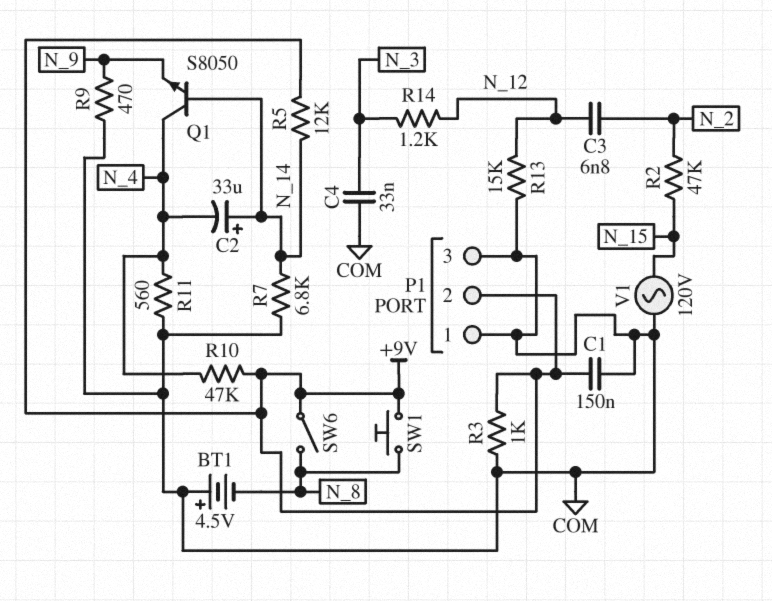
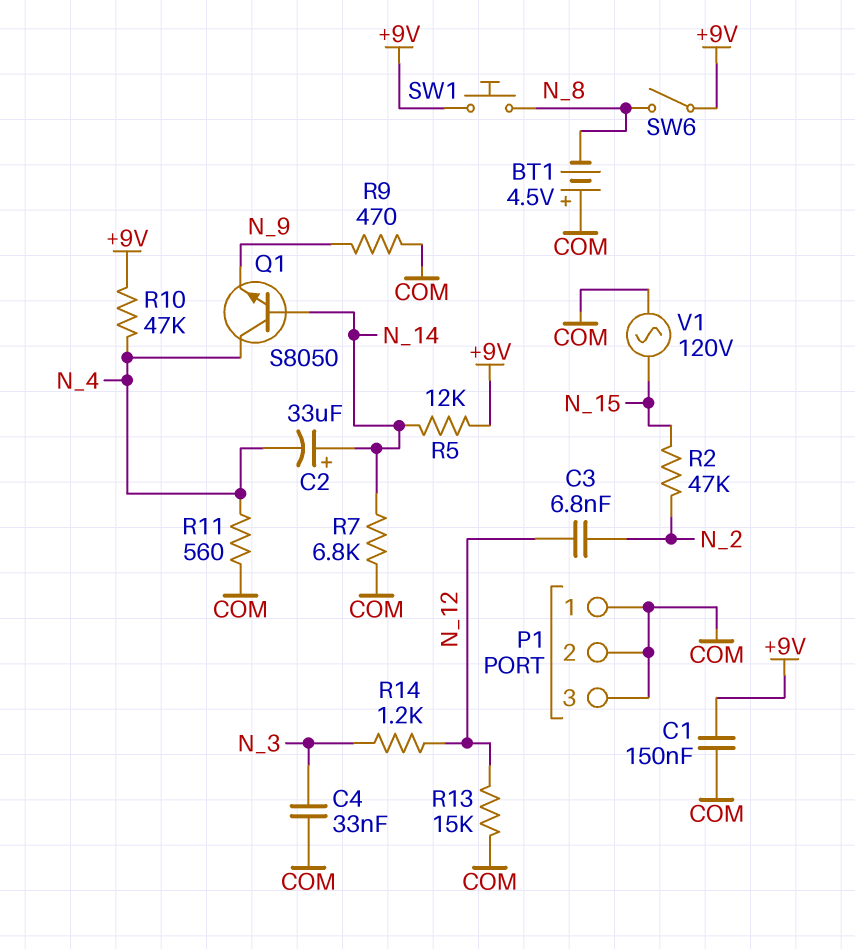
P1 pin 2: +9V -> COM
R3: 1k (+9V, COM) -> none

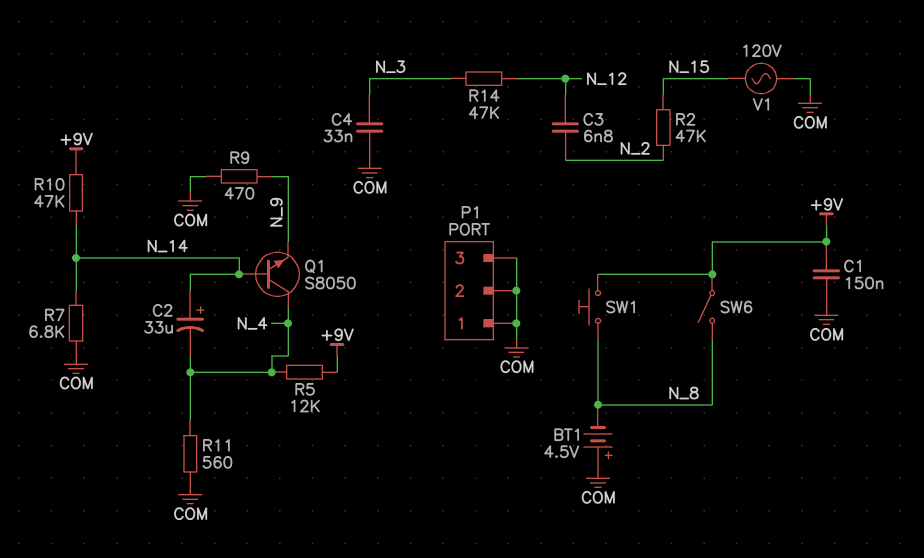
R5: 12k (+9V, N_14) -> 12k (+9V, N_4)
R10: 47k (+9V, N_4) -> 47k (+9V, N_14)
R13: 15k (COM, N_12) -> none
R14: 1.2k (N_3, N_12) -> 47k (N_3, N_12)

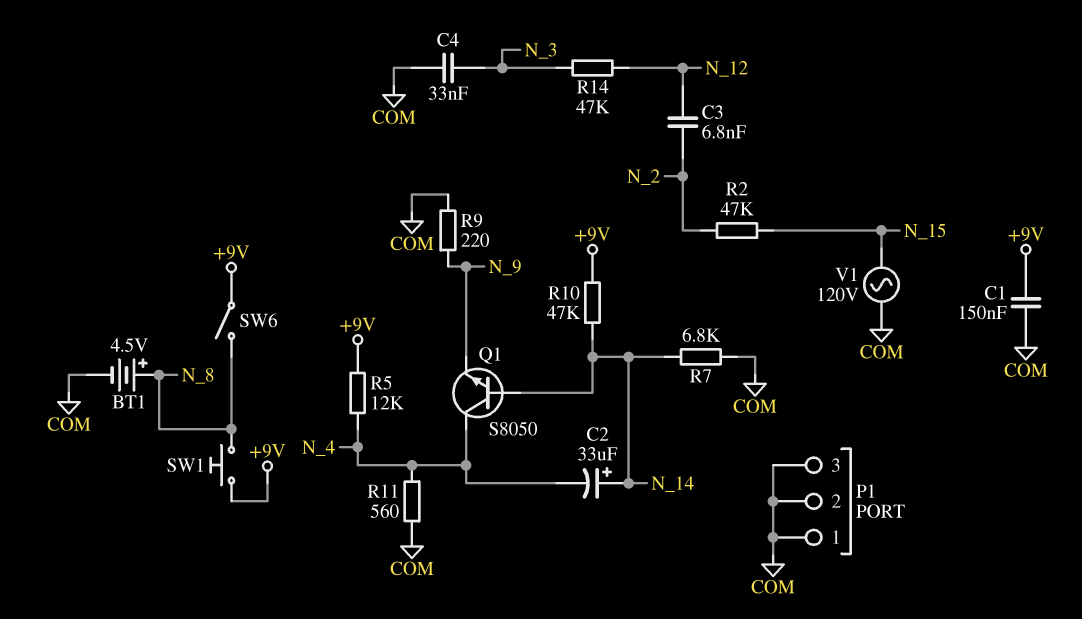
BT1: 4.5V (plus COM, minus N_8) -> 4.5V (plus N_8, minus COM)
R9: 470 (COM, N_9) -> 220 (COM, N_9)

